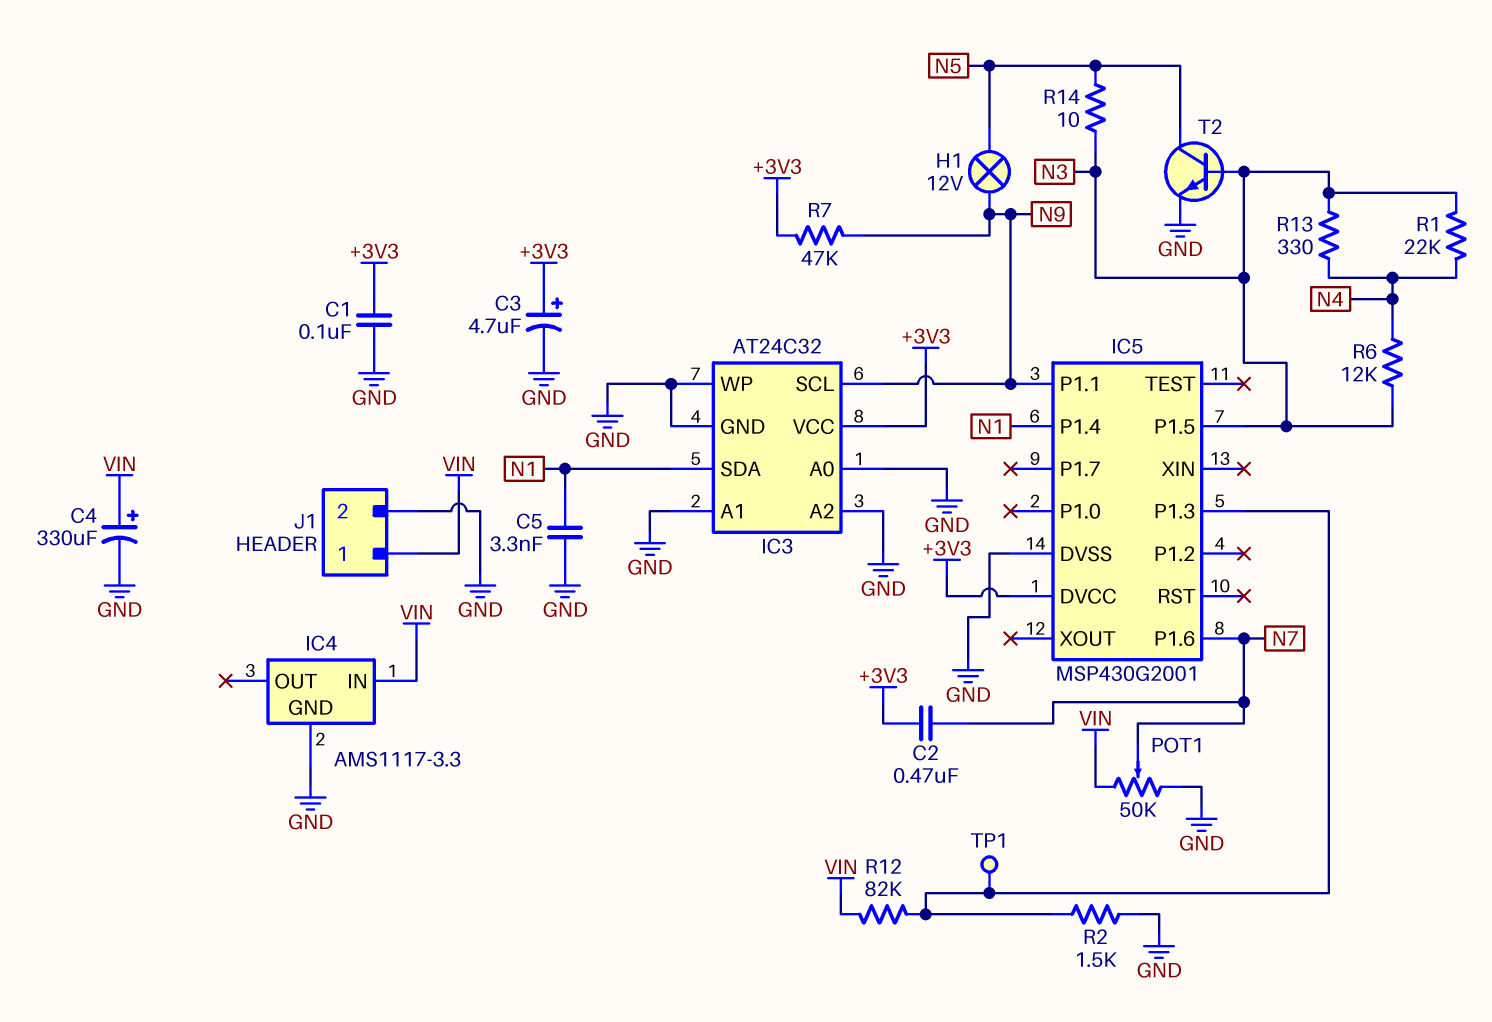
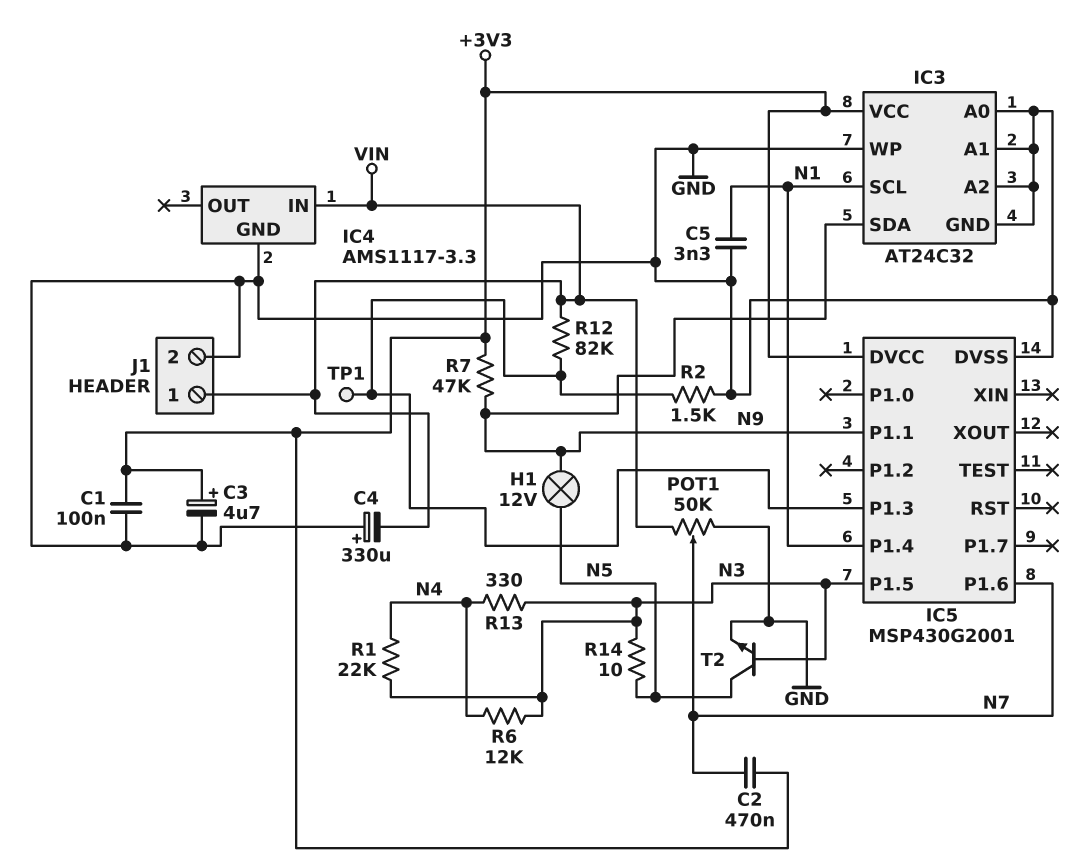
C4: 330uF (plus VIN, minus GND) -> 330uF (plus GND, minus VIN)
IC3 pin SCL: N9 -> N1
IC3 pin SDA: N1 -> N9

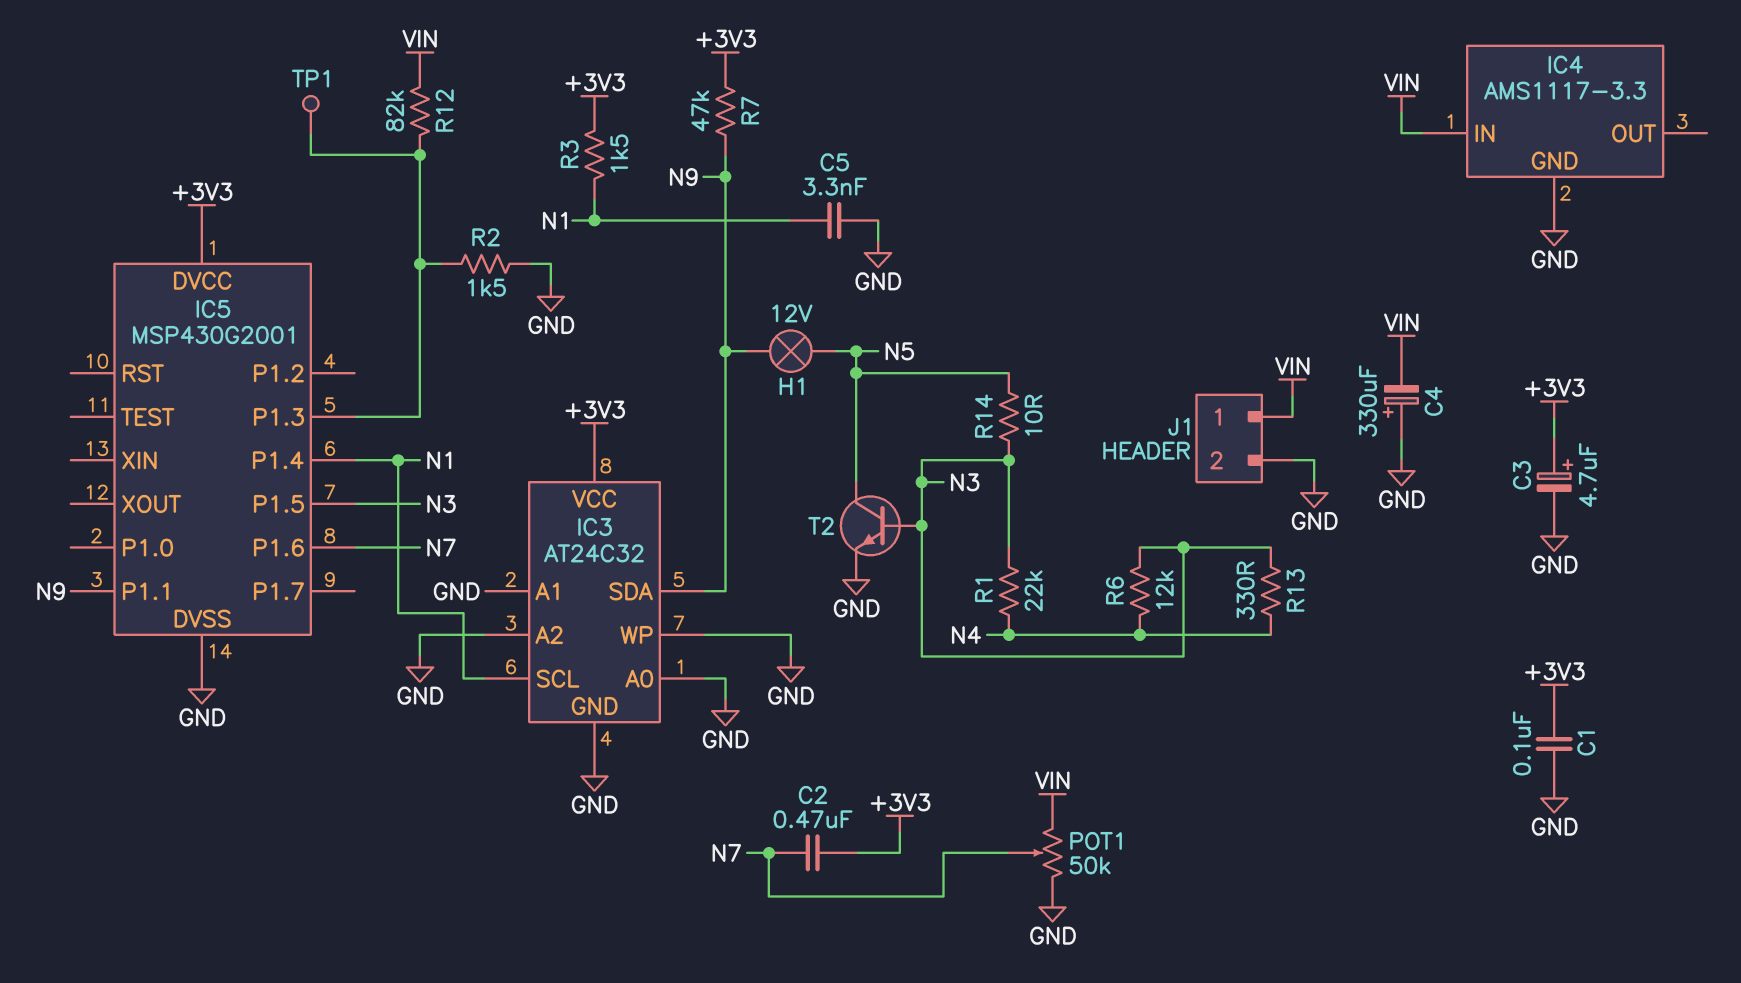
R3: none -> 1.5k (+3V3, N1)

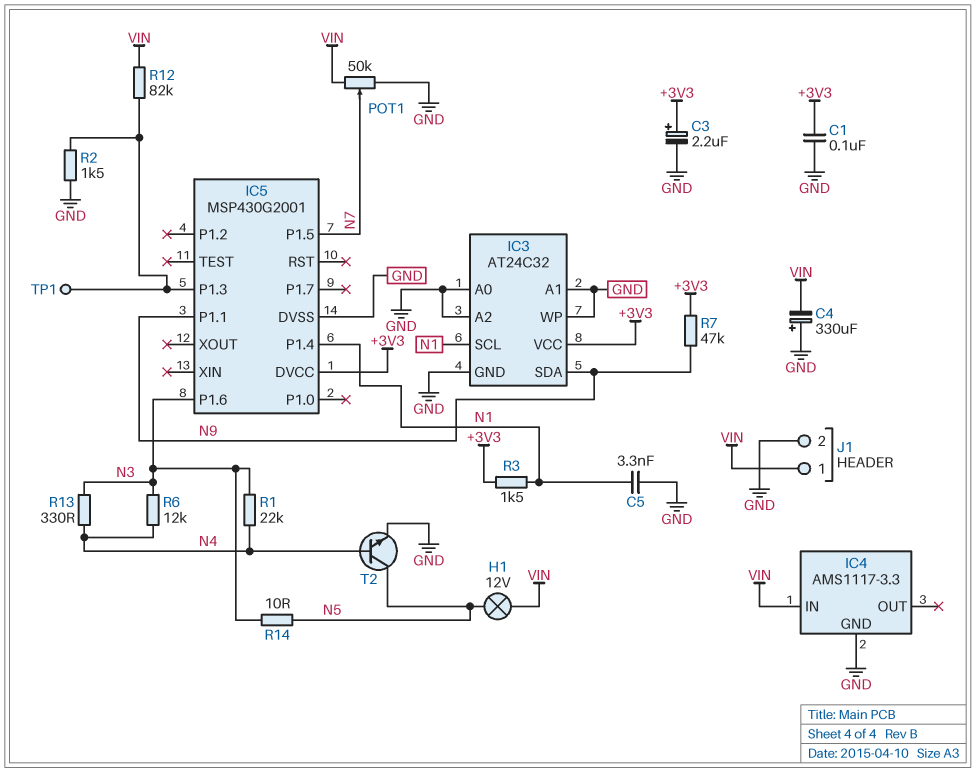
C2: 470nF (+3V3, N7) -> none
C3: 4.7uF (plus +3V3, minus GND) -> 2.2uF (plus +3V3, minus GND)
H1: lamp 12V (N5, N9) -> lamp 12V (N5, VIN)
IC5 pin P1.5: N3 -> N7
IC5 pin P1.6: N7 -> N3
T2: NPN (B N3, C N5, E GND) -> NPN (B N4, C N5, E GND)

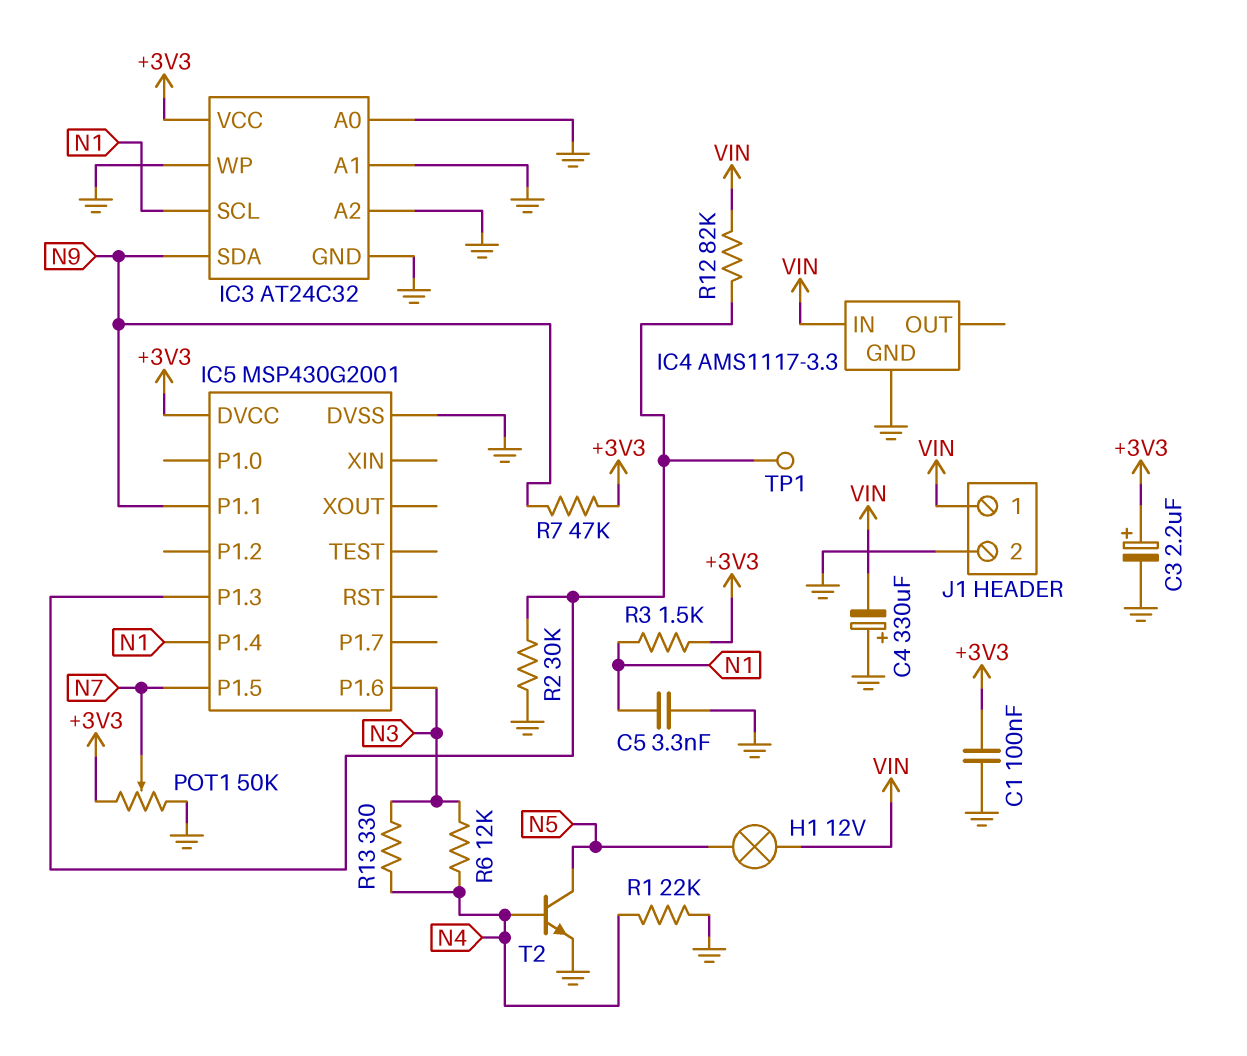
POT1: 50k (GND, VIN, wiper N7) -> 50k (+3V3, GND, wiper N7)
R1: 22k (N3, N4) -> 22k (GND, N4)
R2: 1.5k (GND, IC5/P1.3) -> 30k (GND, IC5/P1.3)
R14: 10 (N3, N5) -> none

